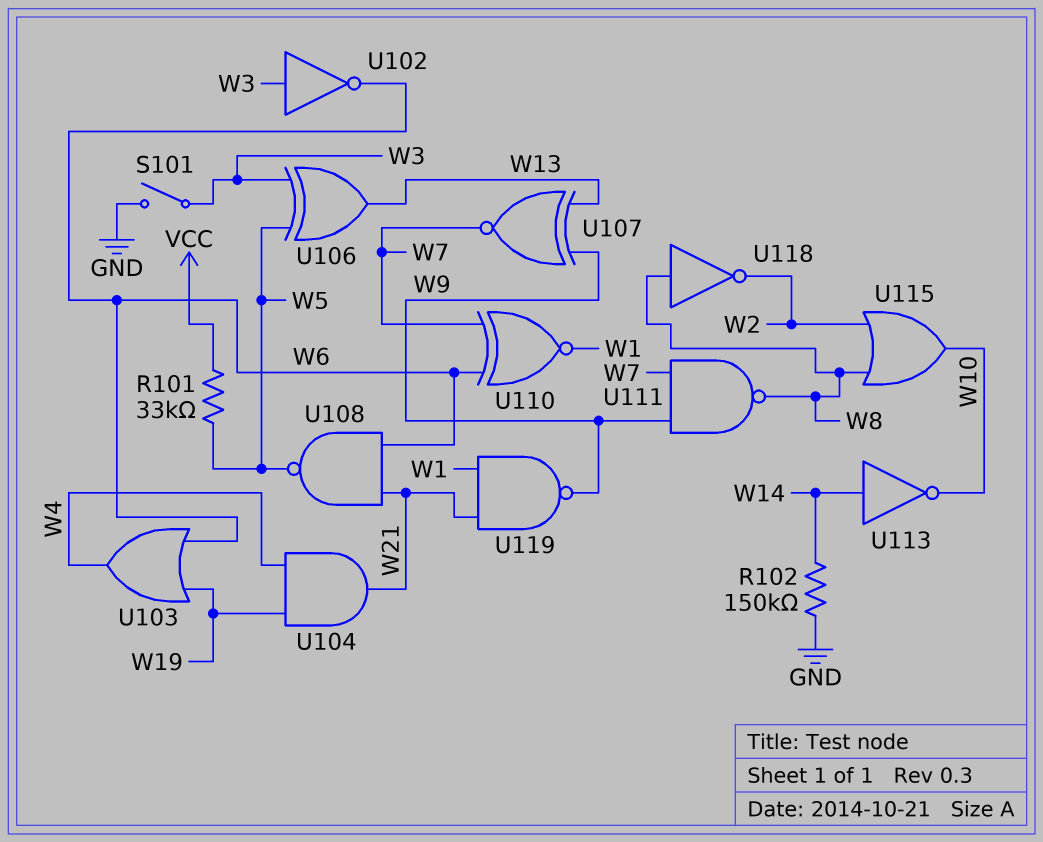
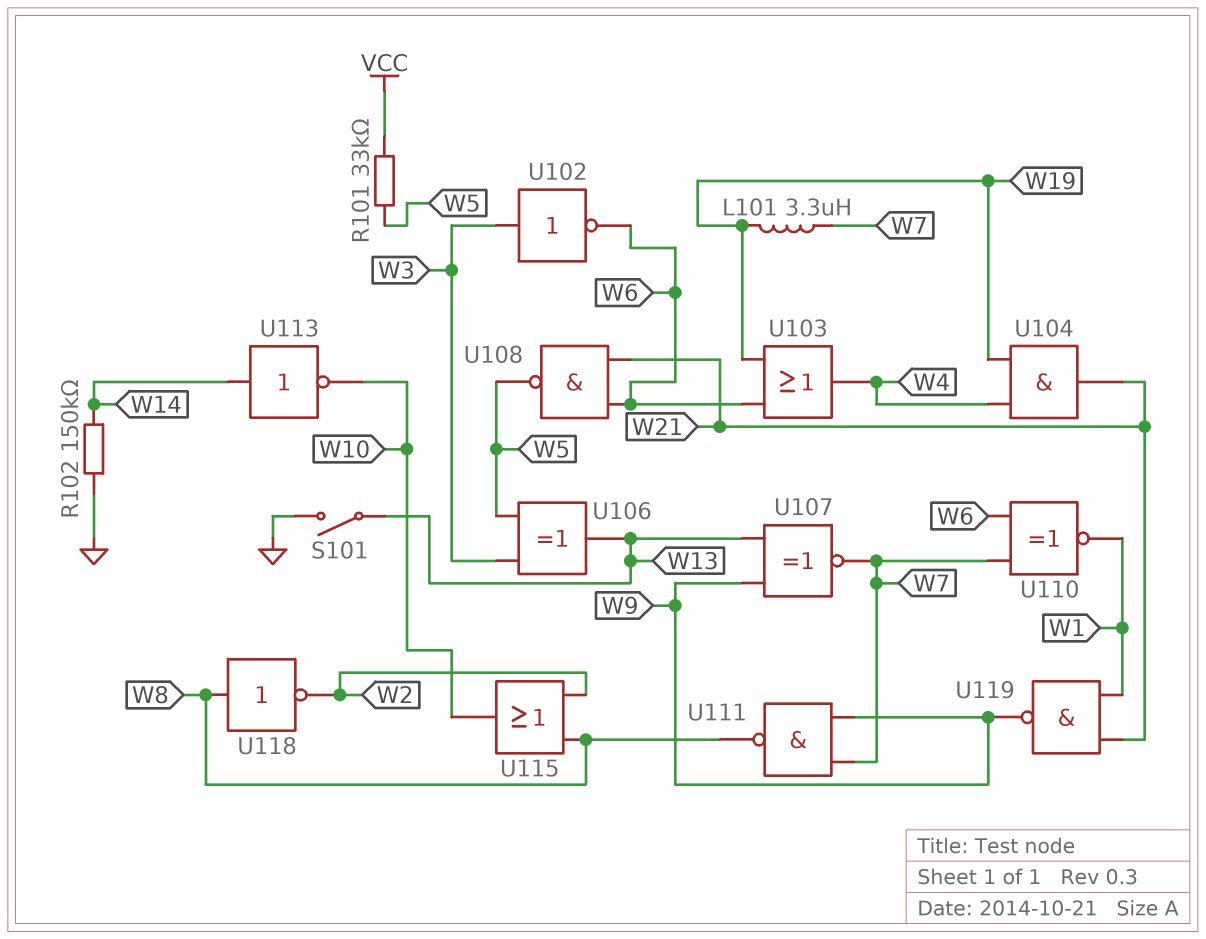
L101: none -> 3.3uH (W7, W19)
S101: switch (GND, W3) -> switch (GND, W13)

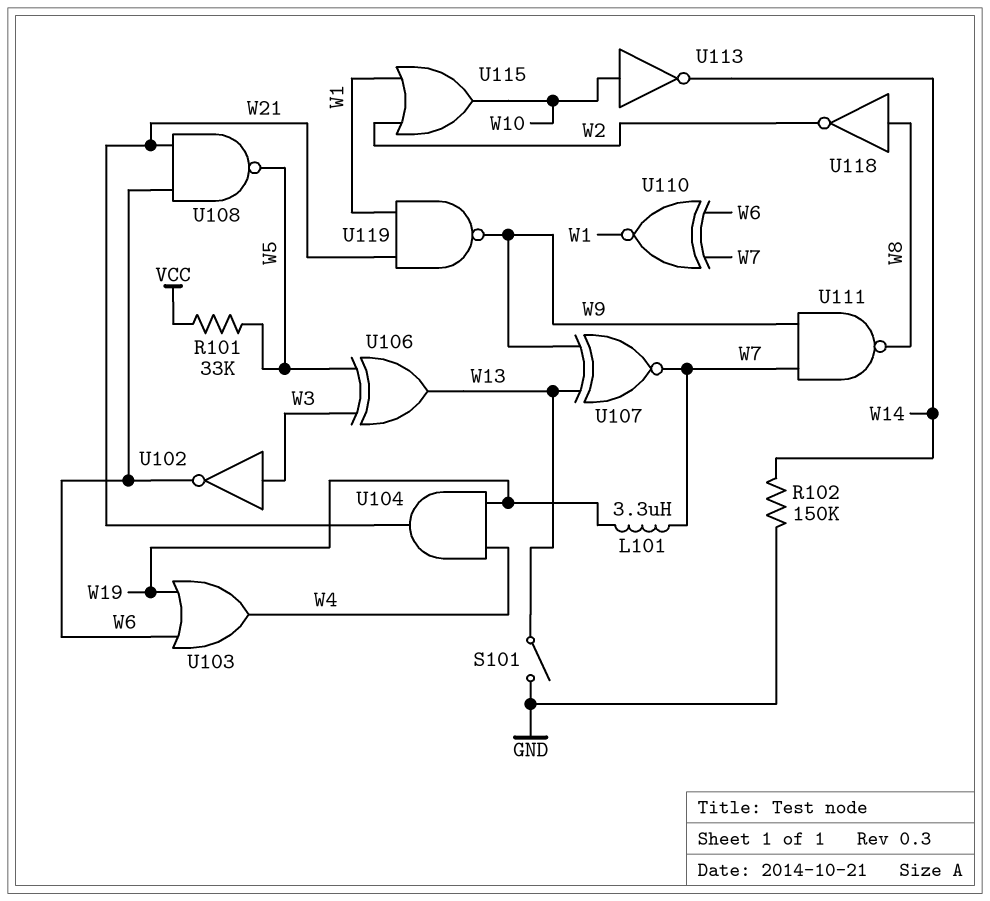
U113: NOT (in W14, out W10) -> NOT (in W10, out W14)
U115: OR (in W2, in W8, out W10) -> OR (in W1, in W2, out W10)

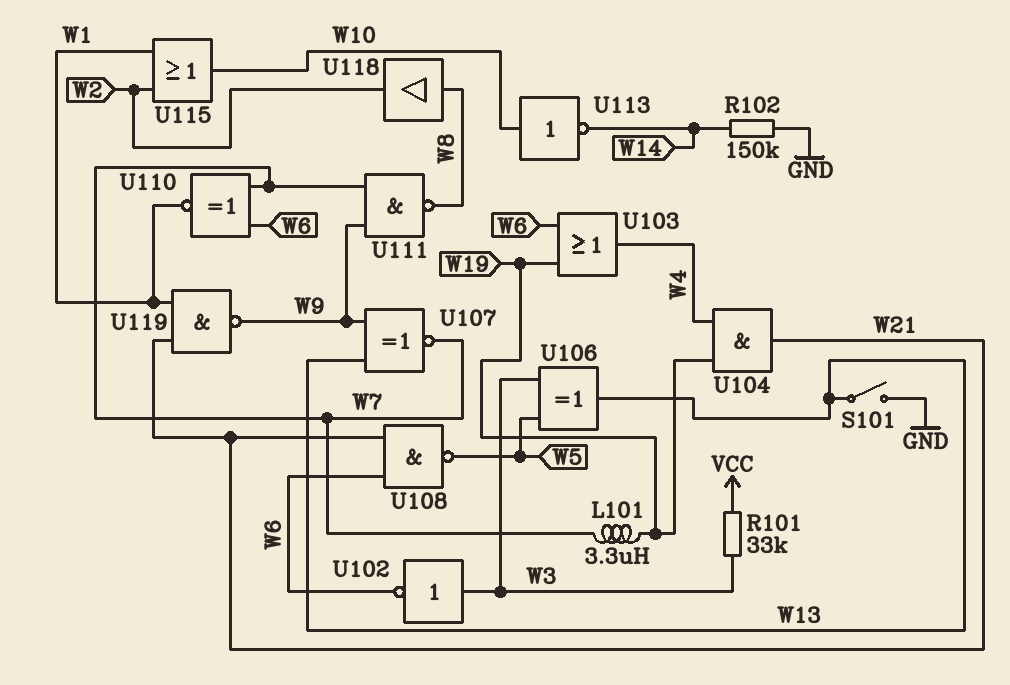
R101: 33k (VCC, W5) -> 33k (VCC, W3)
U118: NOT (in W8, out W2) -> buffer (in W8, out W2)

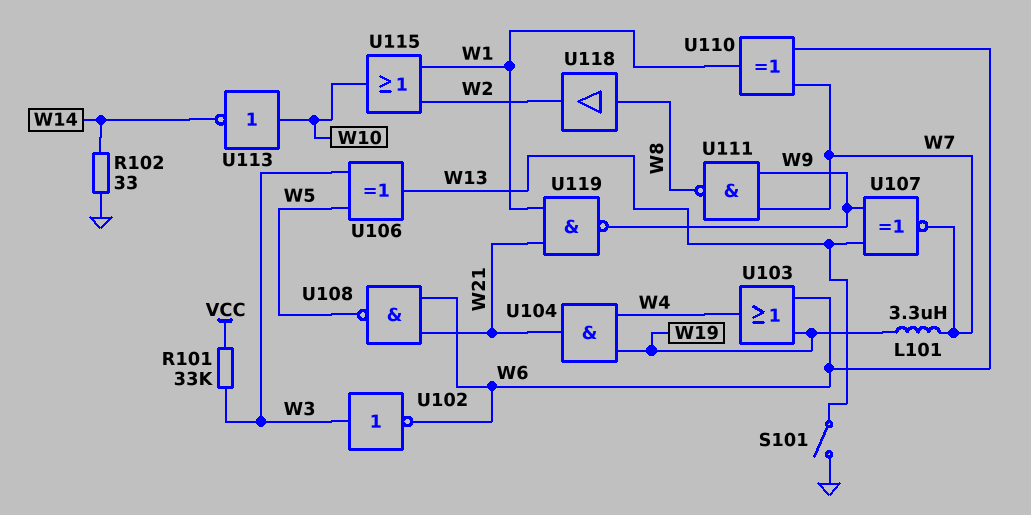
R102: 150k (GND, W14) -> 33 (GND, W14)
U110: XNOR (in W6, in W7, out W1) -> XOR (in W6, in W7, out W1)

